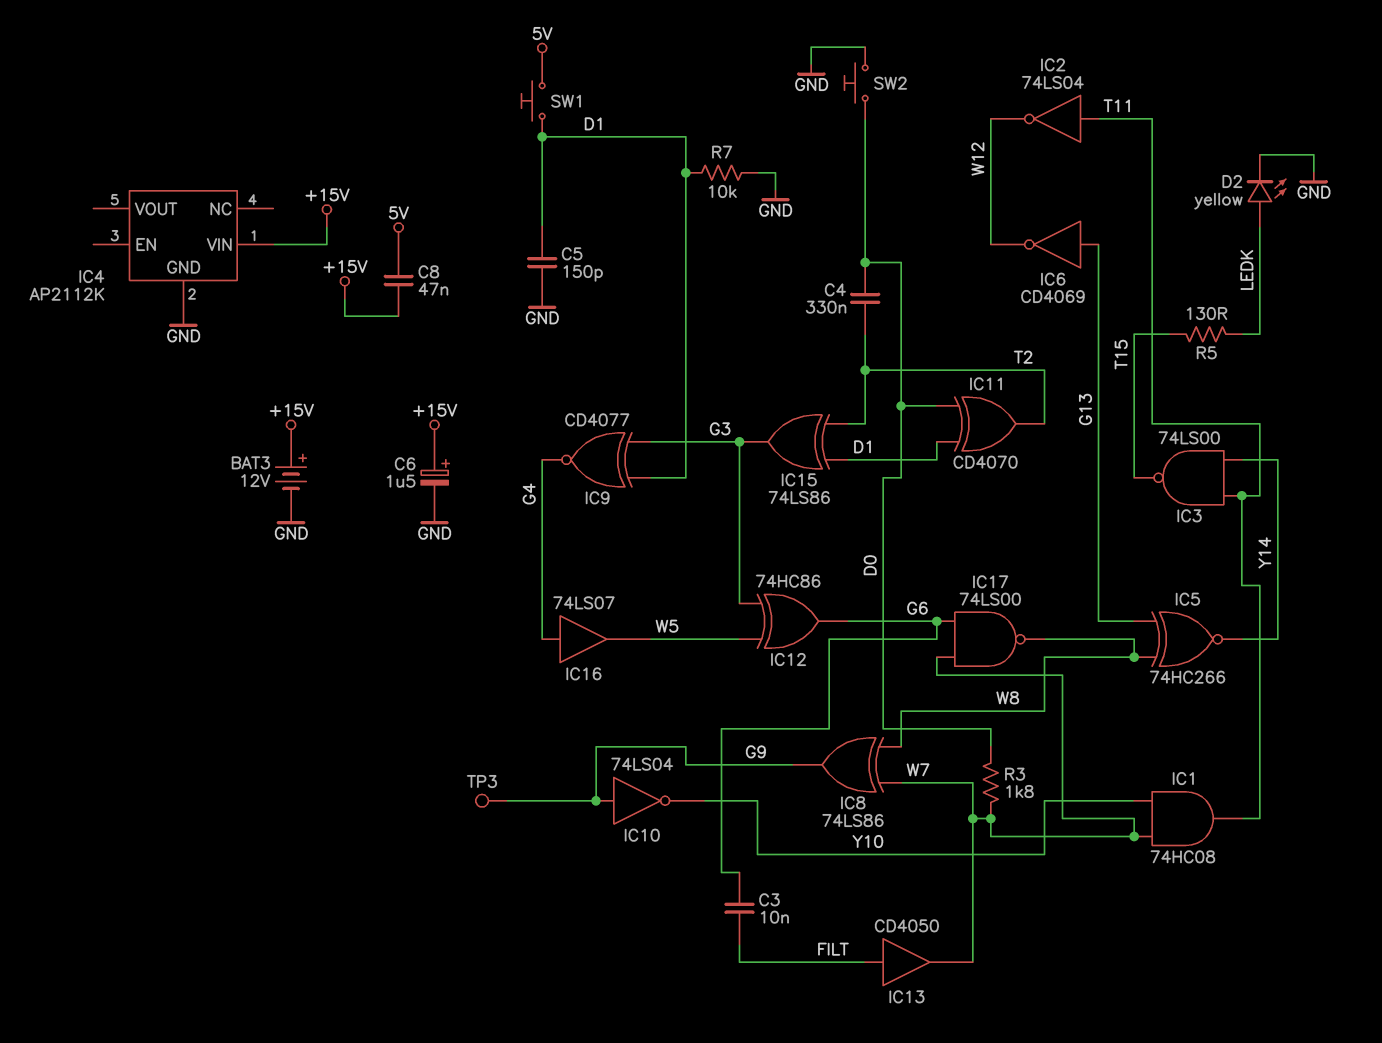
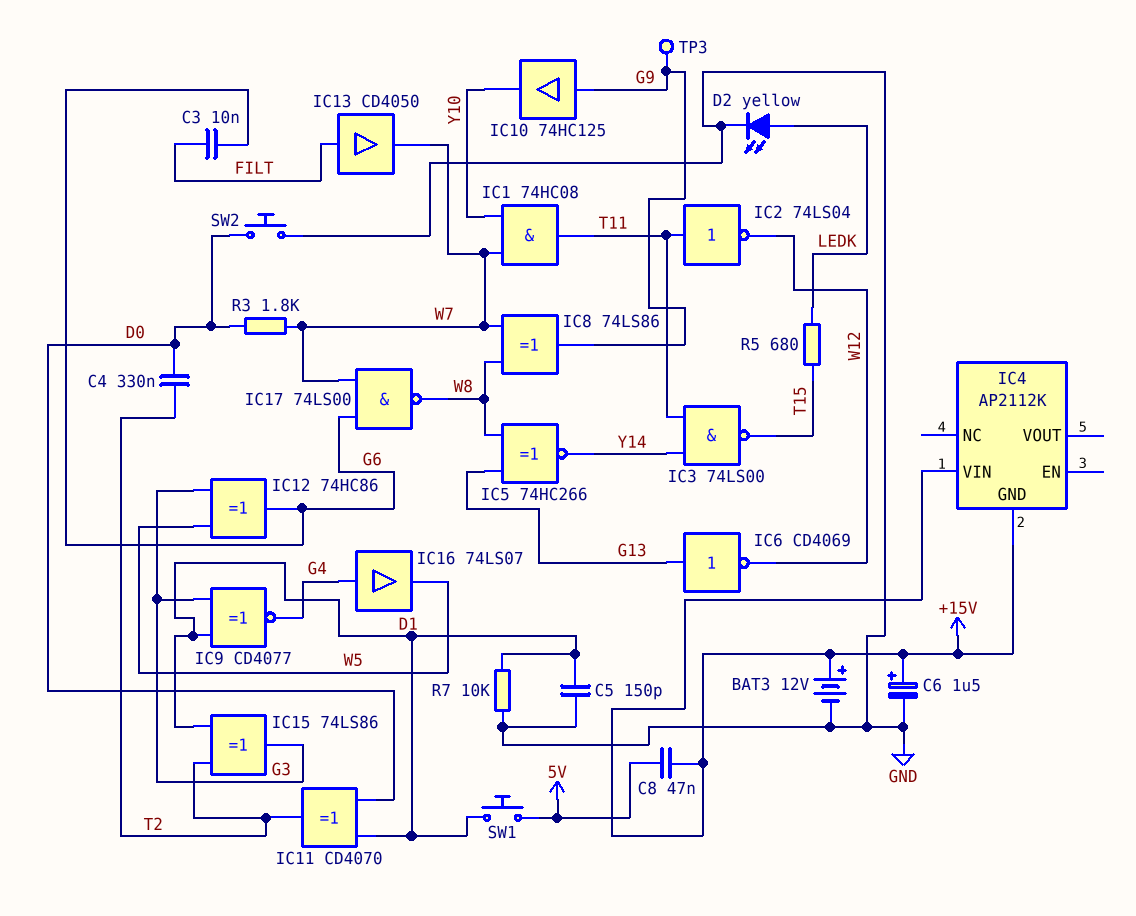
IC4 pin GND: GND -> +15V
IC10: NOT 74LS04 (in G9, out Y10) -> buffer 74HC125 (in G9, out Y10)
R5: 130 (LEDK, T15) -> 680 (LEDK, T15)

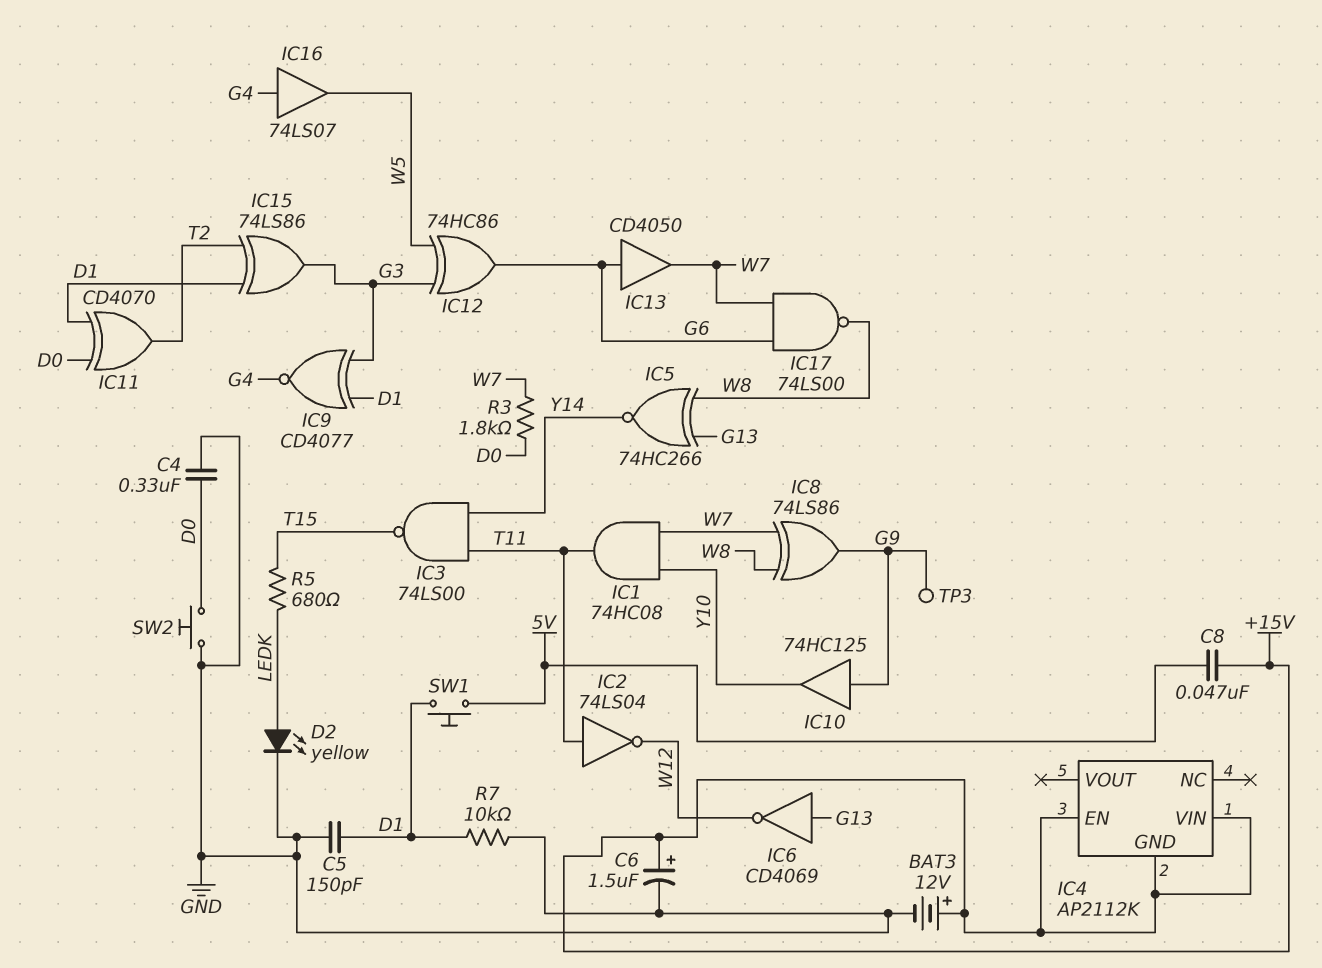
C3: 10nF (FILT, G6) -> none
C4: 330nF (D0, T2) -> 330nF (D0, GND)
IC4 pin EN: none -> +15V
IC13: buffer CD4050 (in FILT, out W7) -> buffer CD4050 (in G6, out W7)

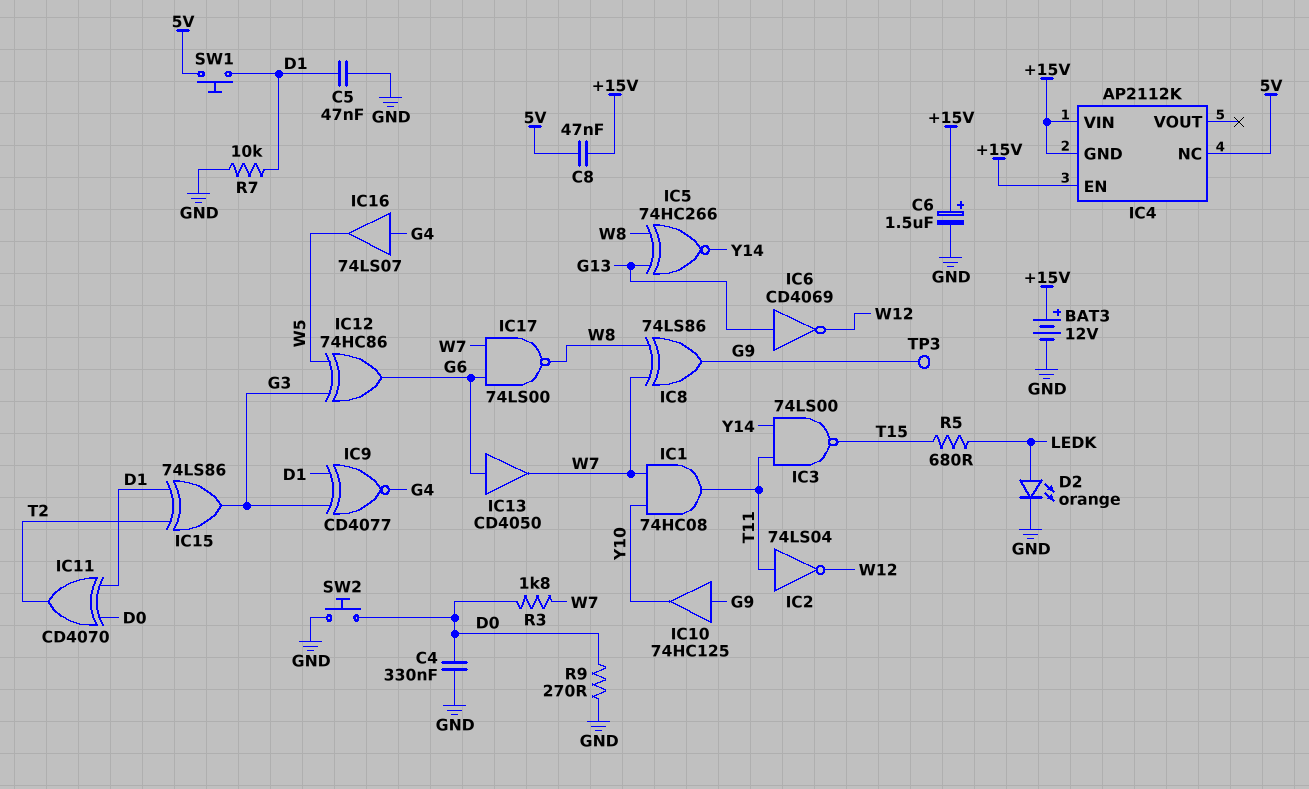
C5: 150pF (D1, GND) -> 47nF (D1, GND)
D2: LED yellow (A LEDK, K GND) -> LED orange (A LEDK, K GND)
IC4 pin NC: none -> 5V
R9: none -> 270 (D0, GND)

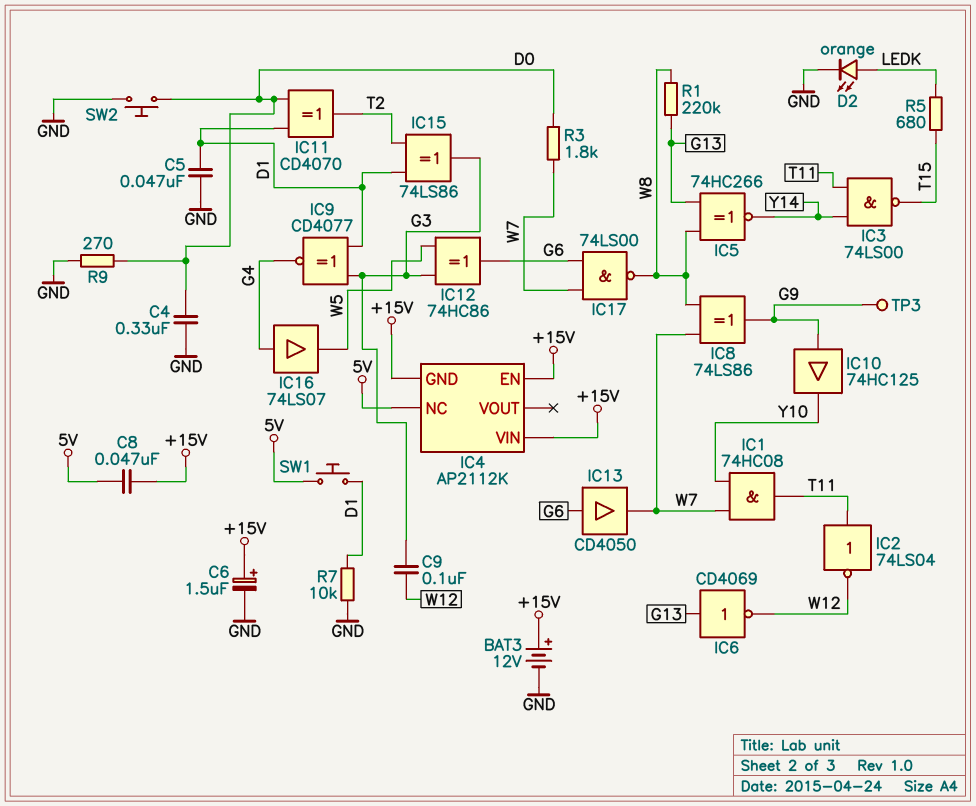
C9: none -> 100nF (G3, W12)
R1: none -> 220k (G13, W8)

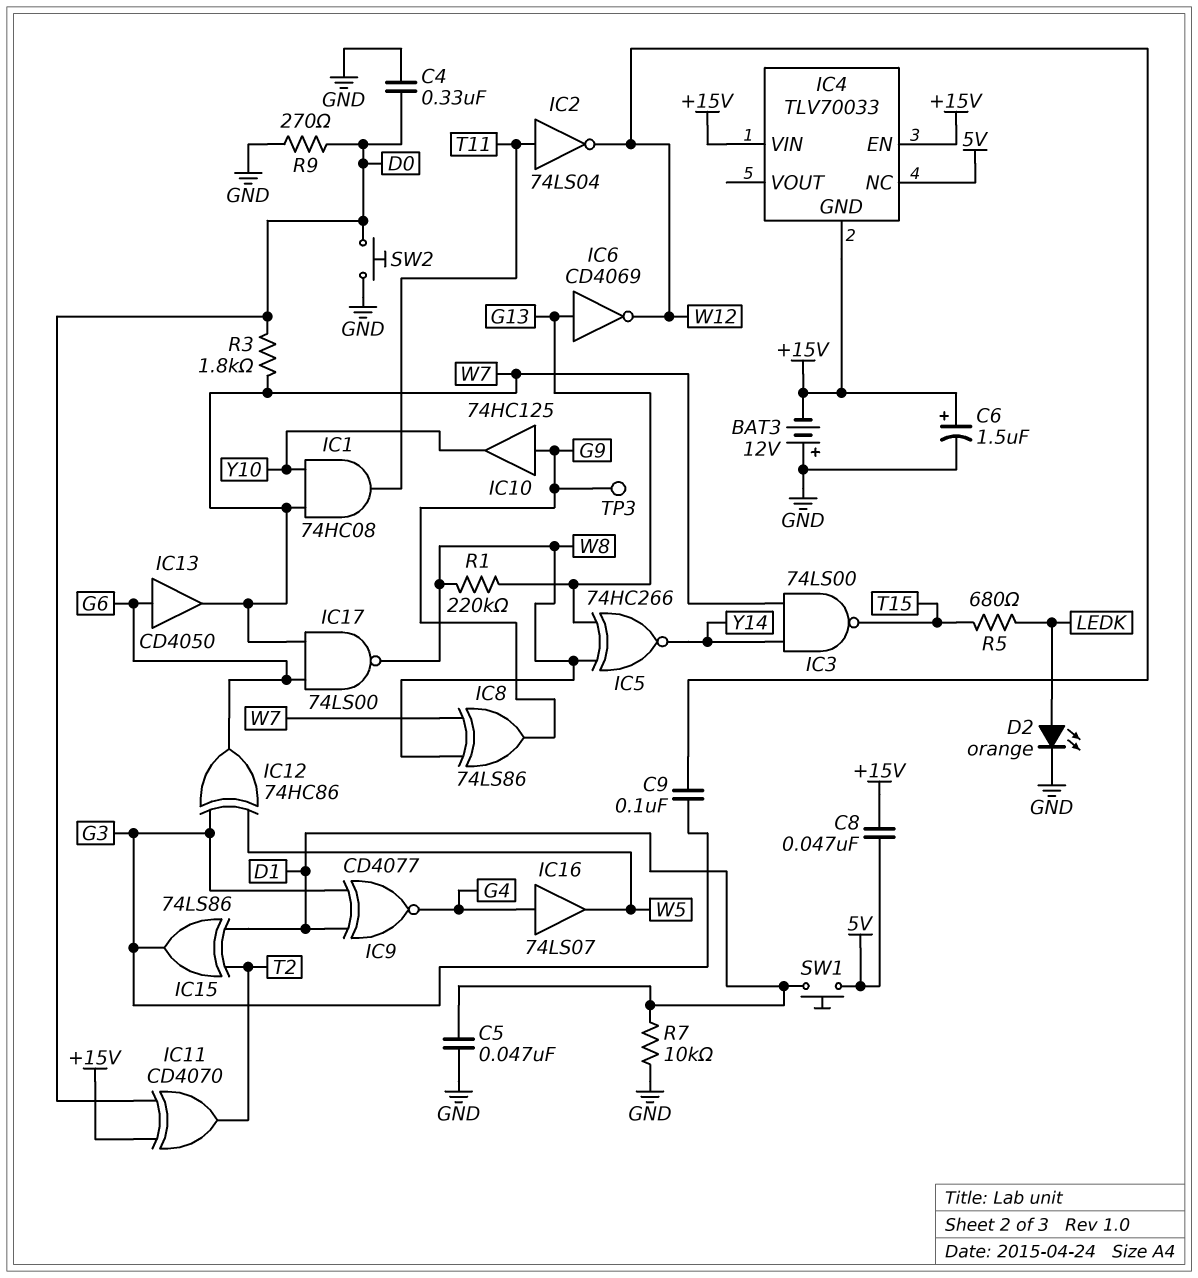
BAT3: 12V (plus +15V, minus GND) -> 12V (plus GND, minus +15V)
IC3: NAND 74LS00 (in T11, in Y14, out T15) -> NAND 74LS00 (in W7, in Y14, out T15)
IC4: AP2112K -> TLV70033
IC11: XOR CD4070 (in D0, in D1, out T2) -> XOR CD4070 (in +15V, in D0, out T2)

